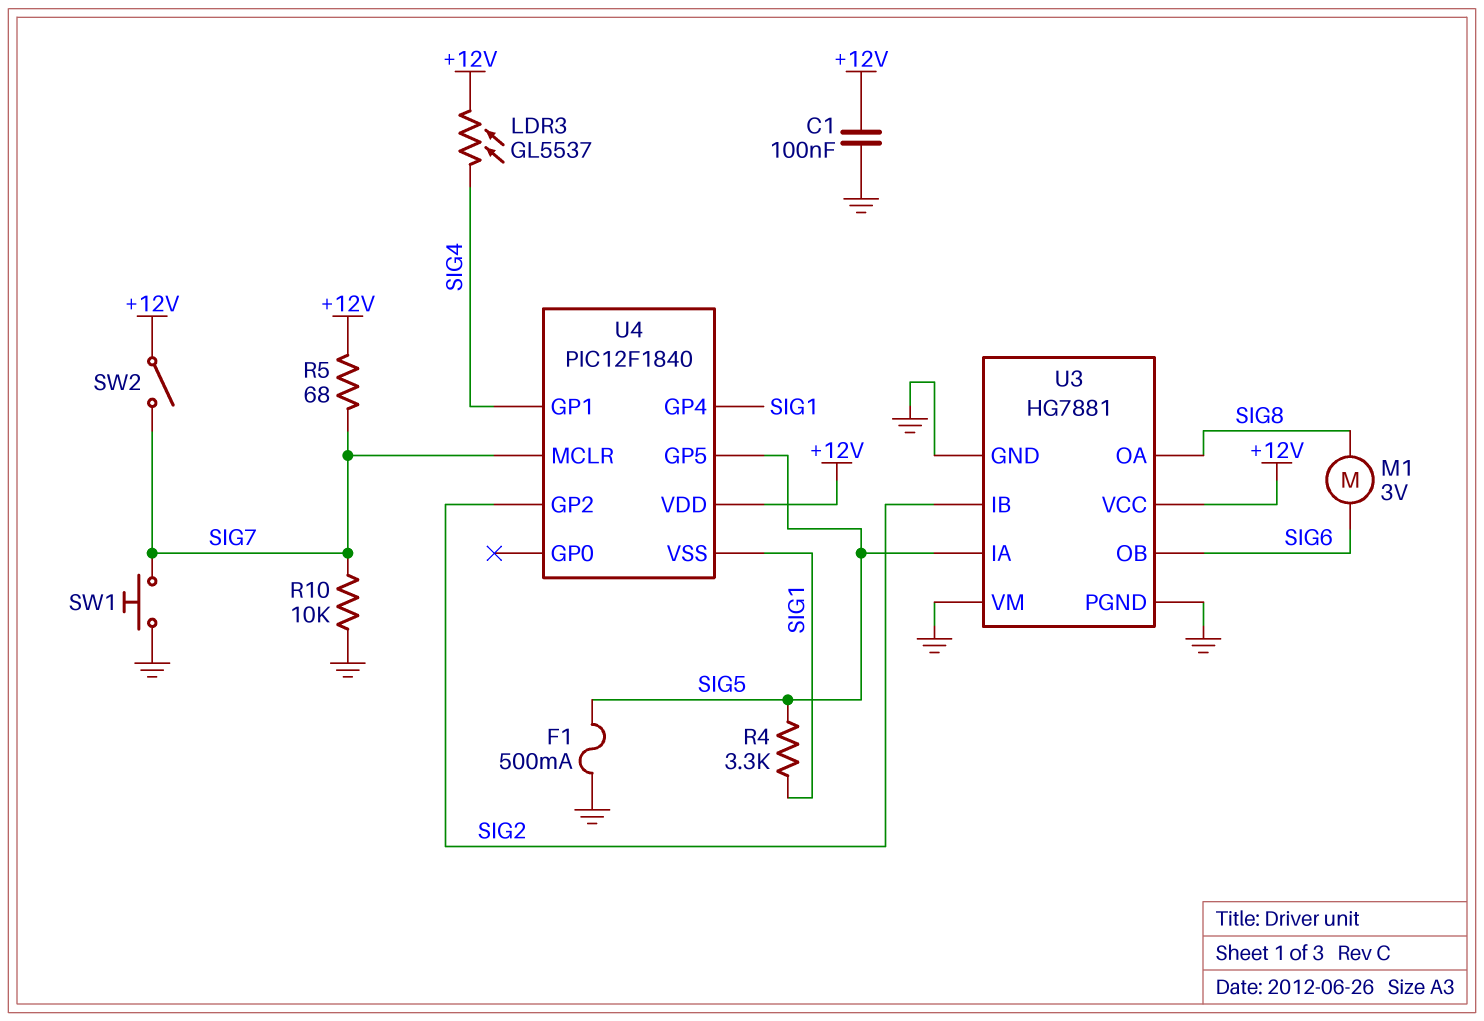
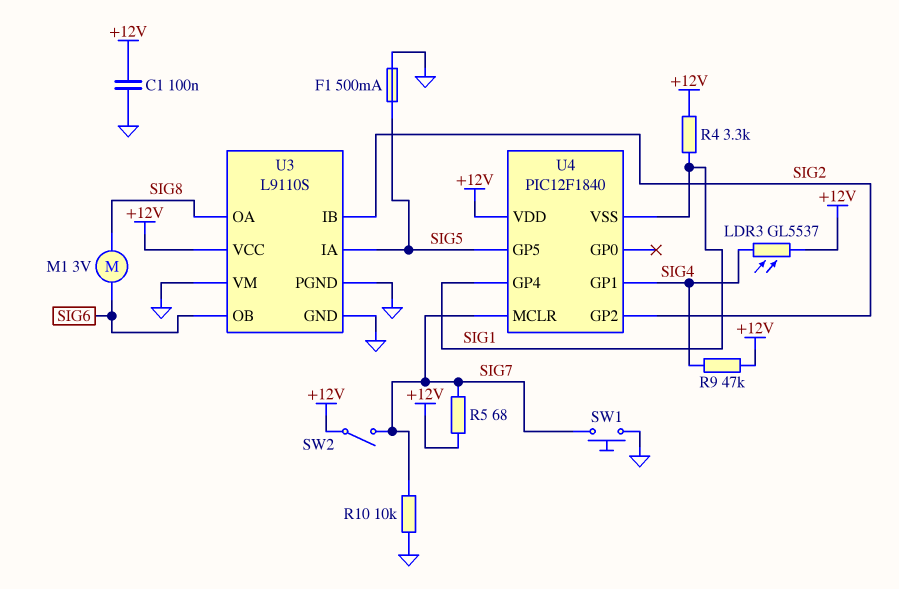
R4: 3.3k (SIG1, SIG5) -> 3.3k (+12V, SIG1)
R9: none -> 47k (+12V, SIG4)
U3: HG7881 -> L9110S

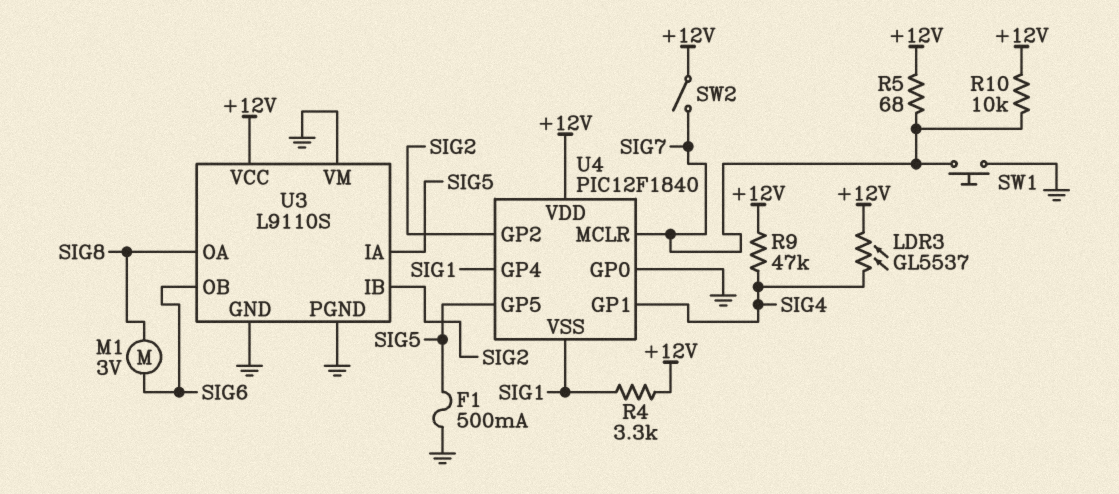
C1: 100nF (+12V, GND) -> none
R10: 10k (GND, SIG7) -> 10k (+12V, SIG7)
U4 pin GP0: none -> GND

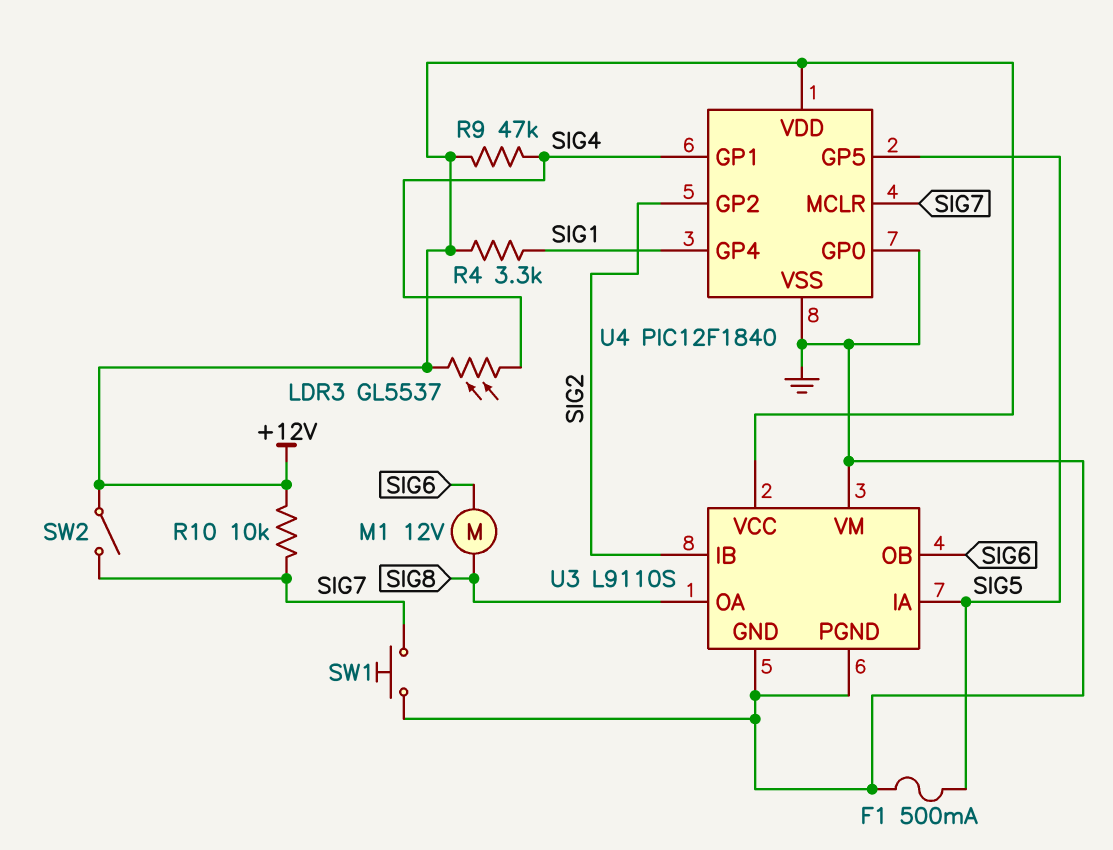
M1: motor 3V (SIG6, SIG8) -> motor 12V (SIG6, SIG8)
R5: 68 (+12V, SIG7) -> none
U4 pin VSS: SIG1 -> GND

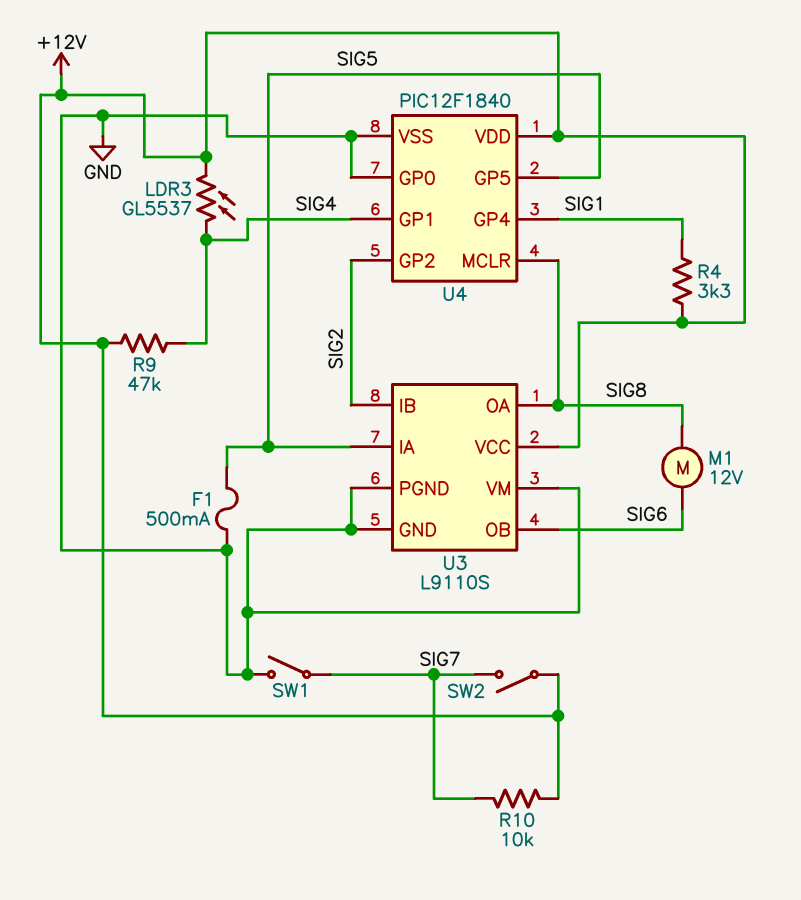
SW1: button (GND, SIG7) -> switch (GND, SIG7)
U4 pin MCLR: SIG7 -> SIG8

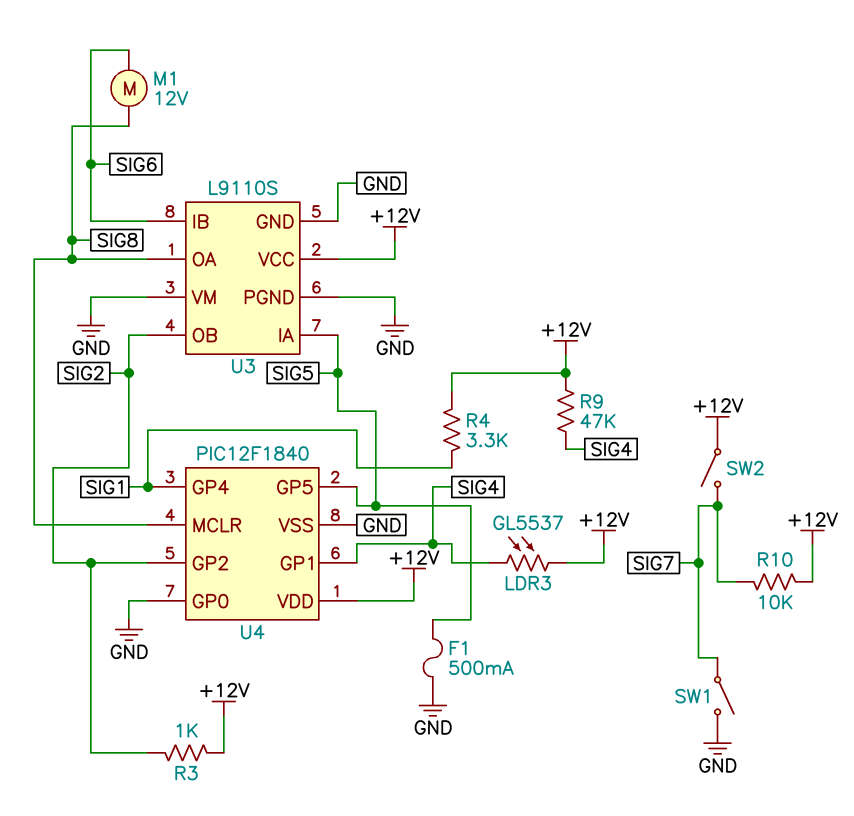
R3: none -> 1k (+12V, SIG2)
U3 pin IB: SIG2 -> SIG6
U3 pin OB: SIG6 -> SIG2

